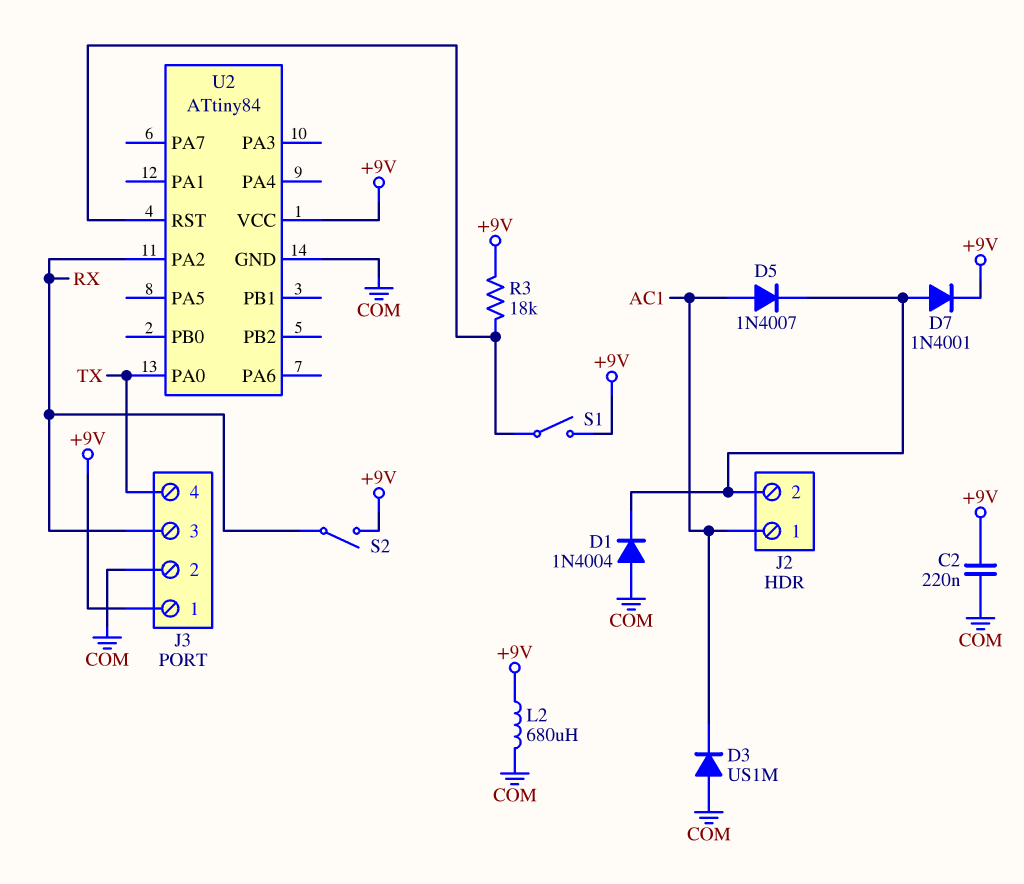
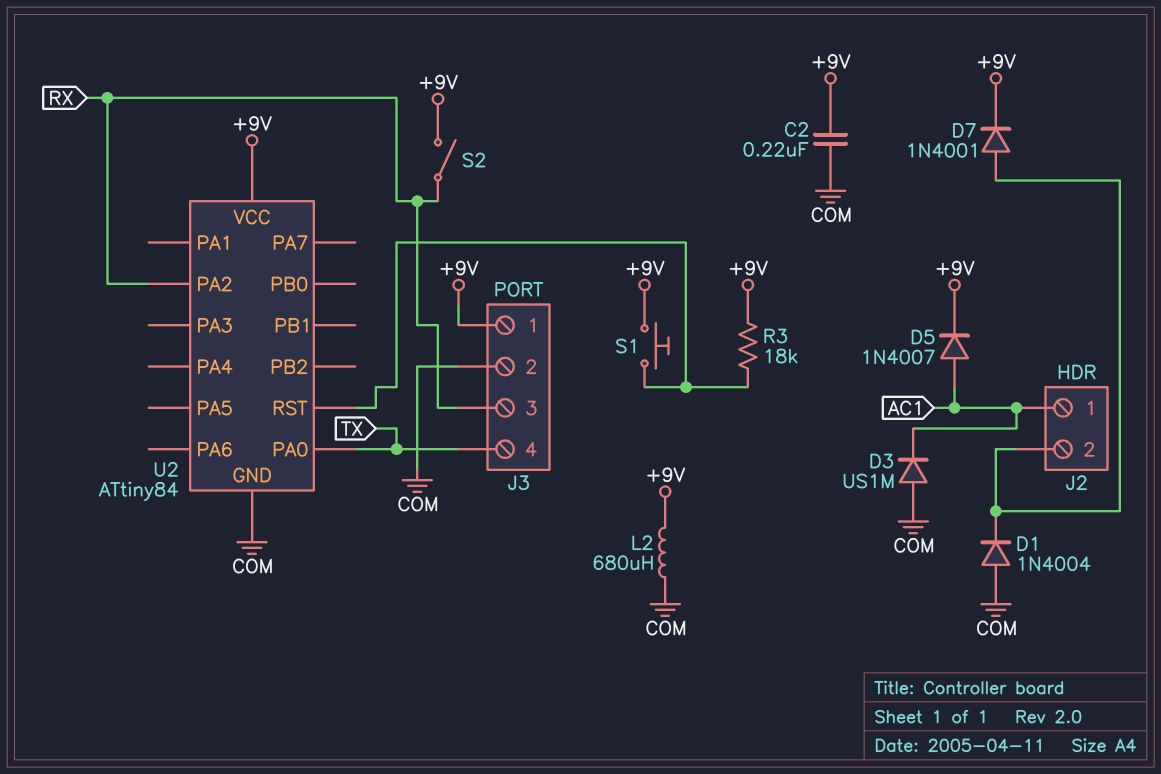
D5: diode 1N4007 (A AC1, K J2/2) -> diode 1N4007 (A AC1, K +9V)
S1: switch (+9V, U2/RST) -> button (+9V, U2/RST)

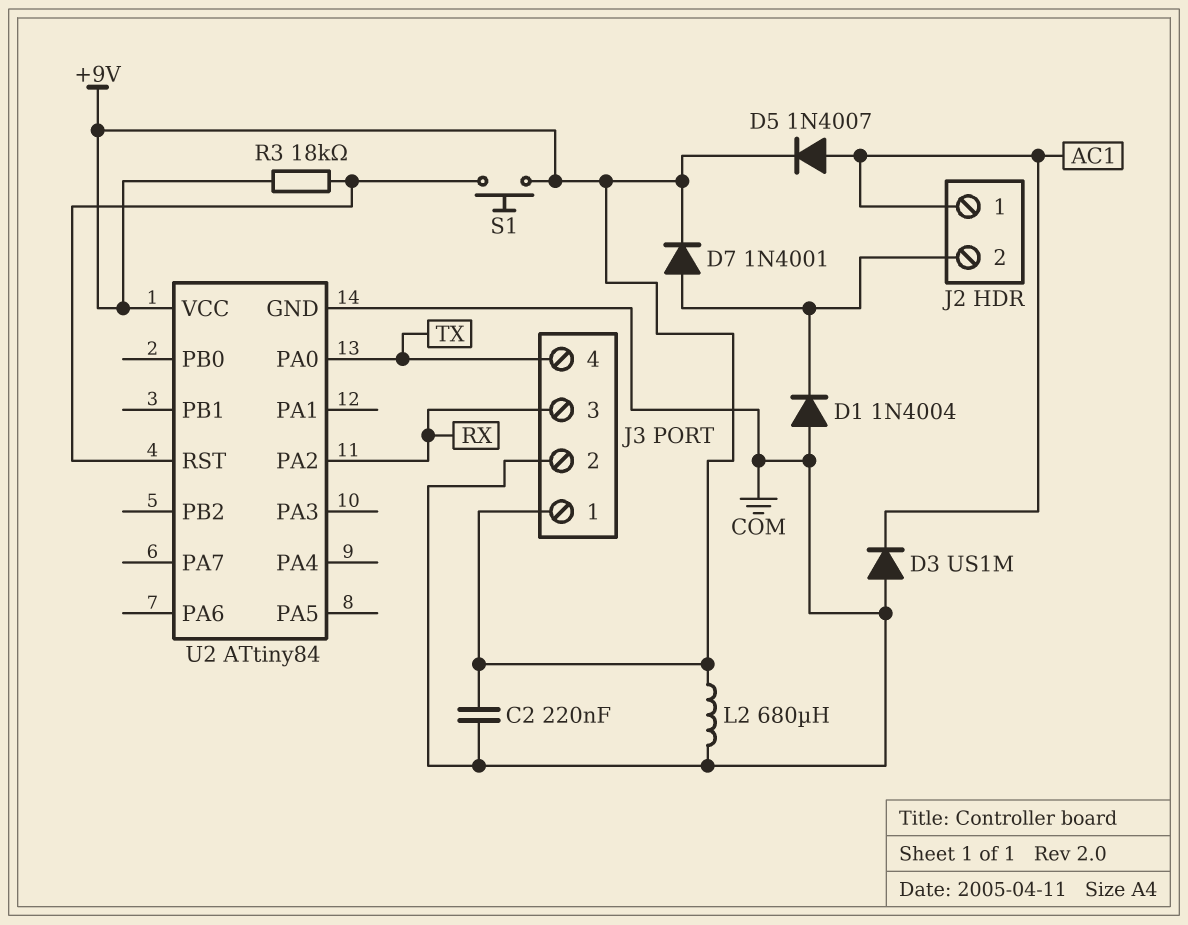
S2: switch (+9V, RX) -> none

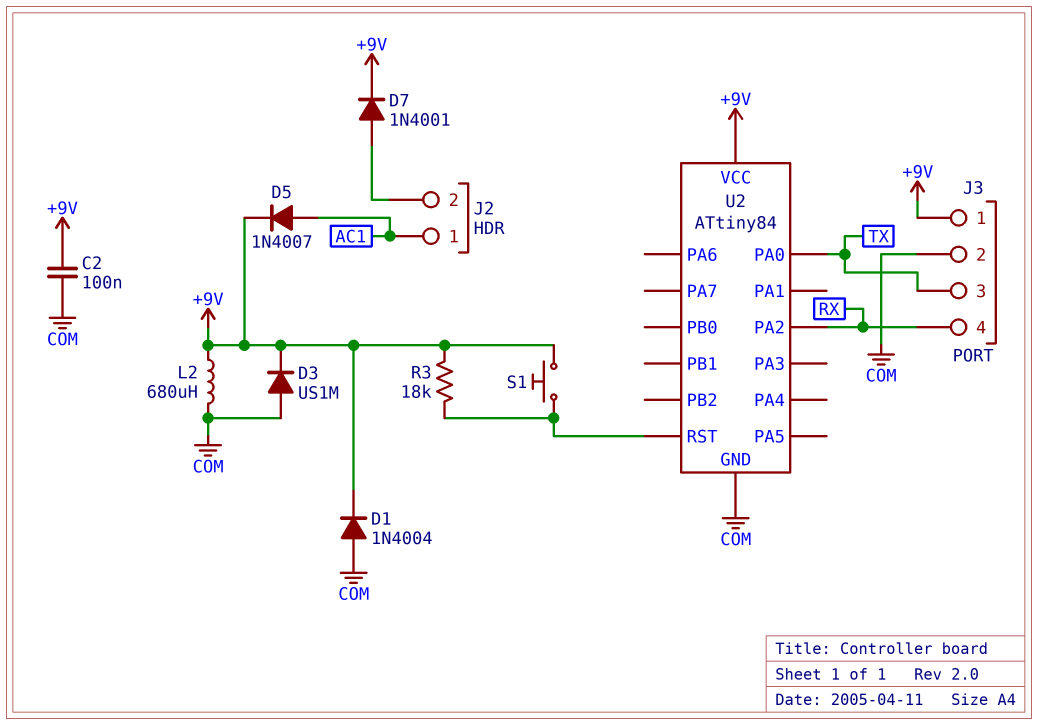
C2: 220nF (+9V, COM) -> 100nF (+9V, COM)
D1: diode 1N4004 (A COM, K J2/2) -> diode 1N4004 (A COM, K +9V)
D3: diode US1M (A COM, K AC1) -> diode US1M (A COM, K +9V)
J3 pin 3: RX -> TX
J3 pin 4: TX -> RX

